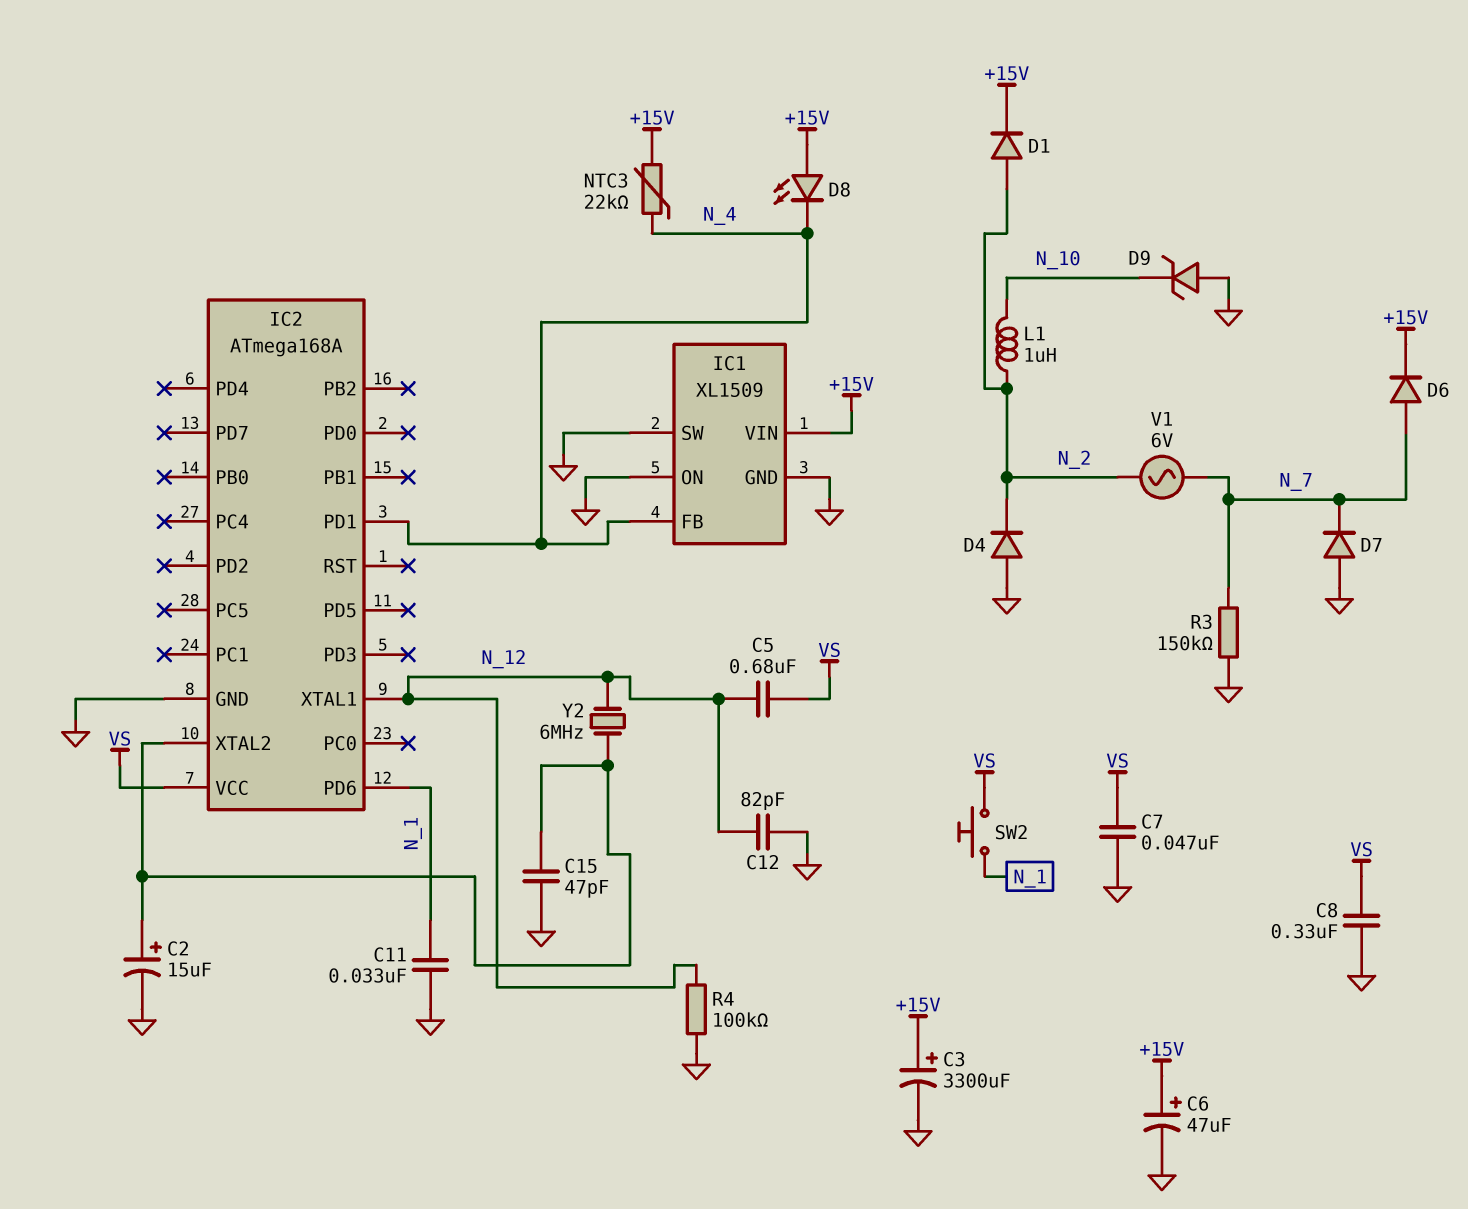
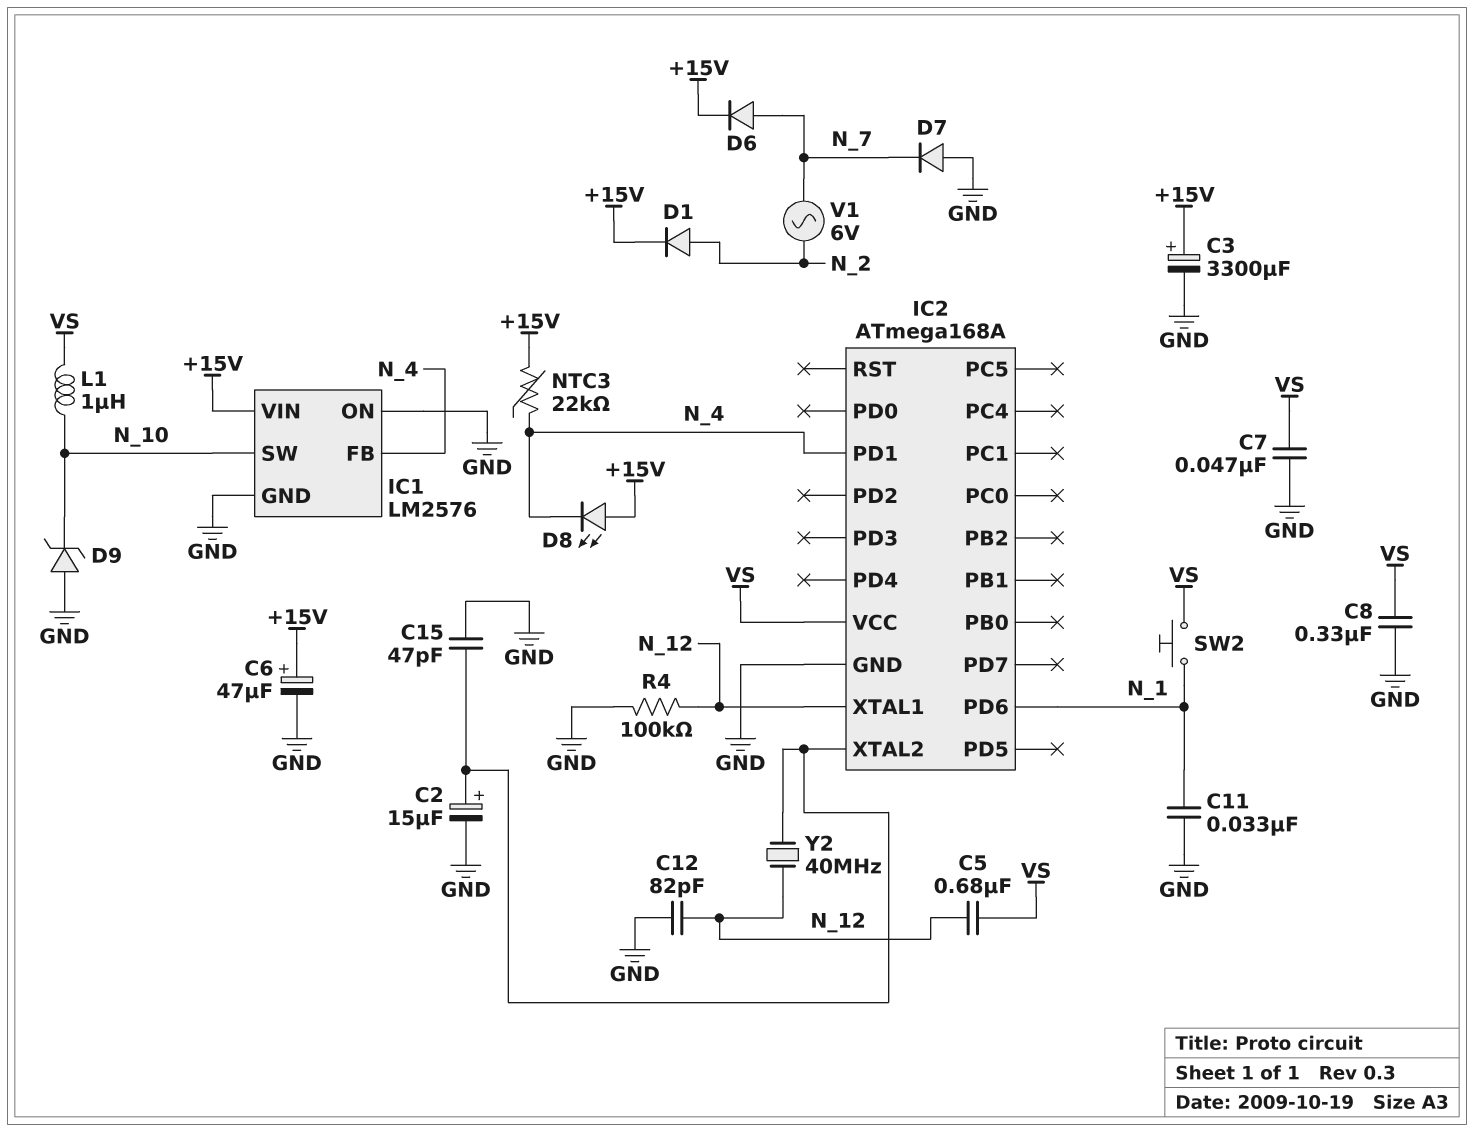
D4: diode (A GND, K N_2) -> none
IC1: XL1509 -> LM2576
IC1 pin SW: GND -> N_10
L1: 1uH (N_2, N_10) -> 1uH (N_10, VS)
R3: 150k (GND, N_7) -> none
Y2: 6MHz (IC2/XTAL2, N_12) -> 40MHz (IC2/XTAL2, N_12)

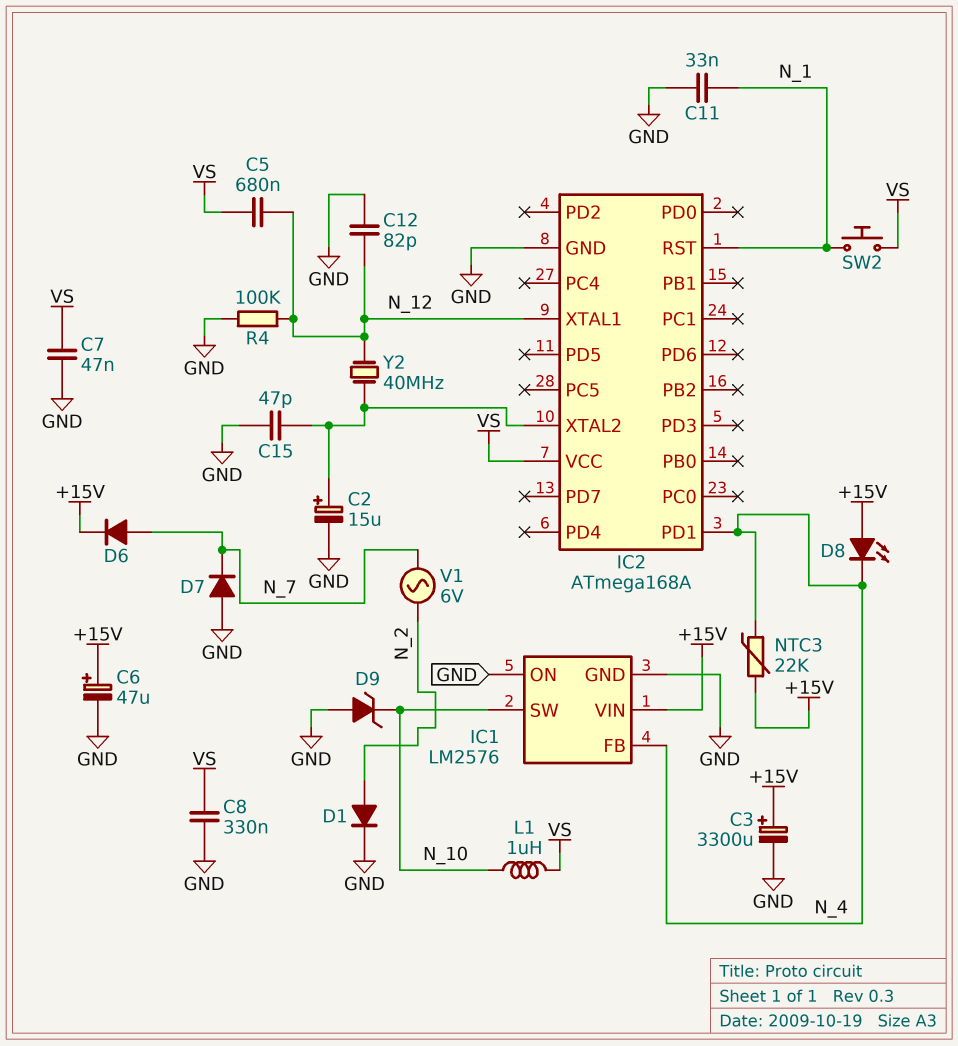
D1: diode (A N_2, K +15V) -> diode (A N_2, K GND)
IC2 pin PD6: N_1 -> none
IC2 pin RST: none -> N_1

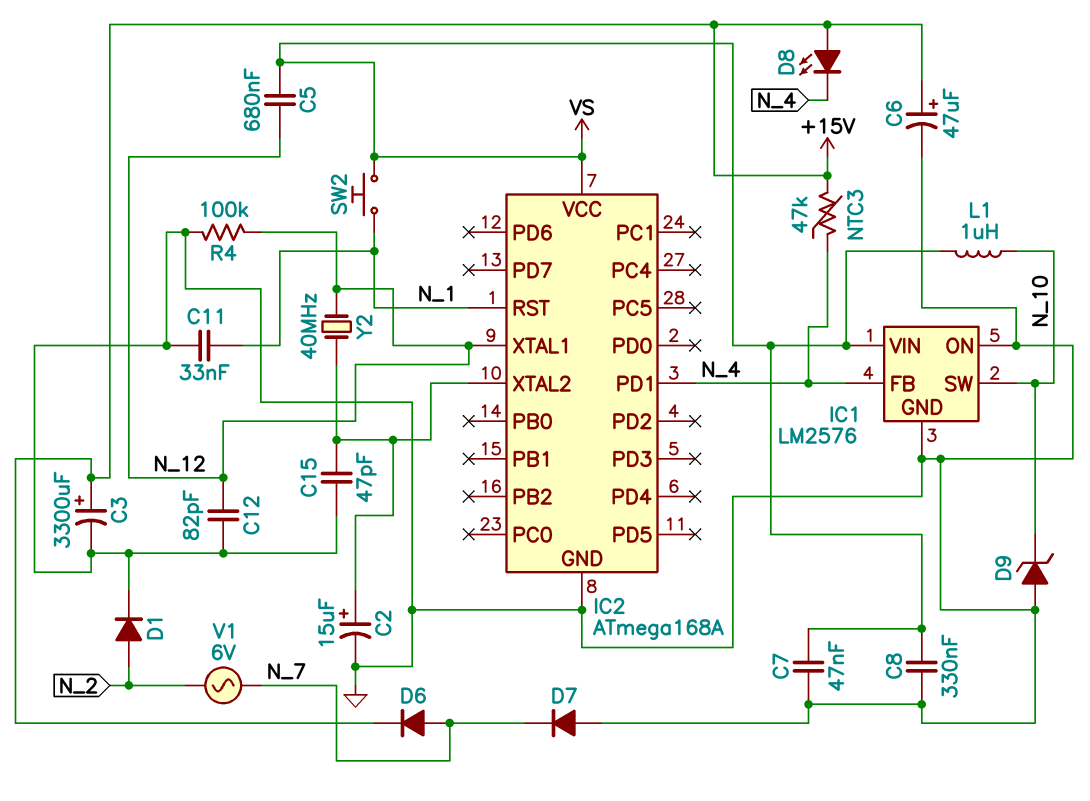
IC1 pin VIN: +15V -> VS
NTC3: 22k (+15V, N_4) -> 47k (+15V, N_4)

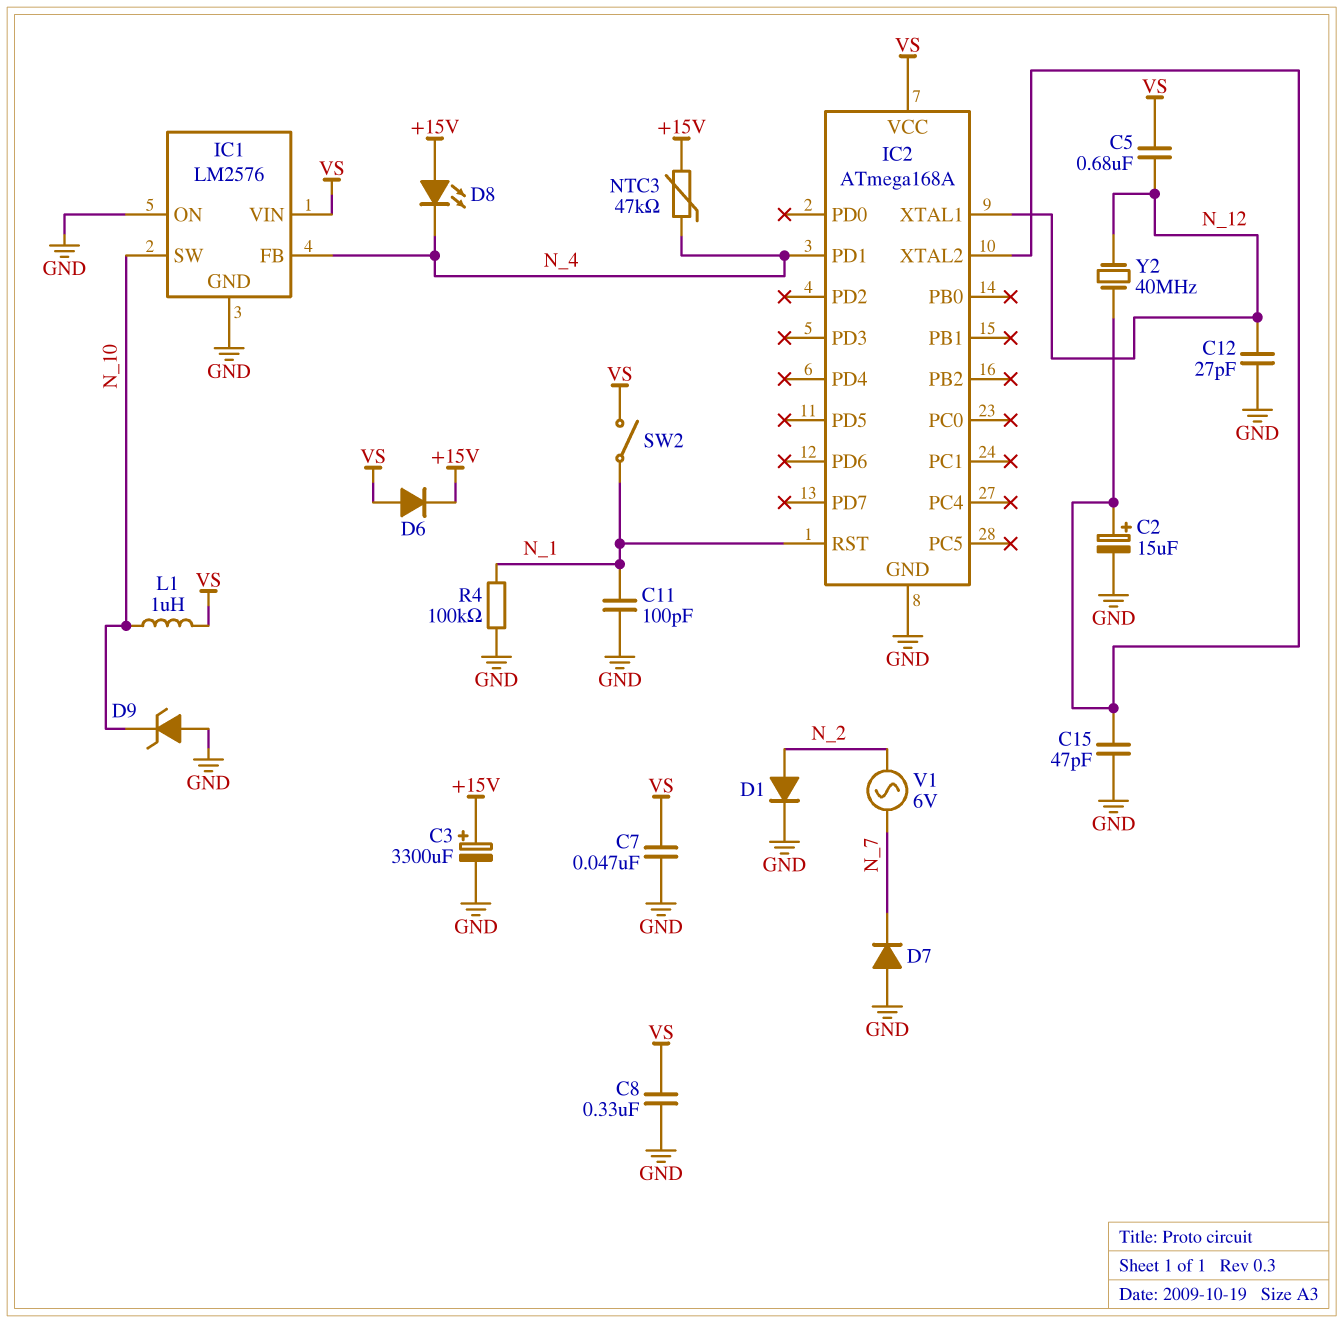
C6: 47uF (plus +15V, minus GND) -> none
C11: 33nF (GND, N_1) -> 100pF (GND, N_1)
C12: 82pF (GND, N_12) -> 27pF (GND, N_12)
D6: diode (A N_7, K +15V) -> diode (A VS, K +15V)
R4: 100k (GND, N_12) -> 100k (GND, N_1)
SW2: button (N_1, VS) -> switch (N_1, VS)

